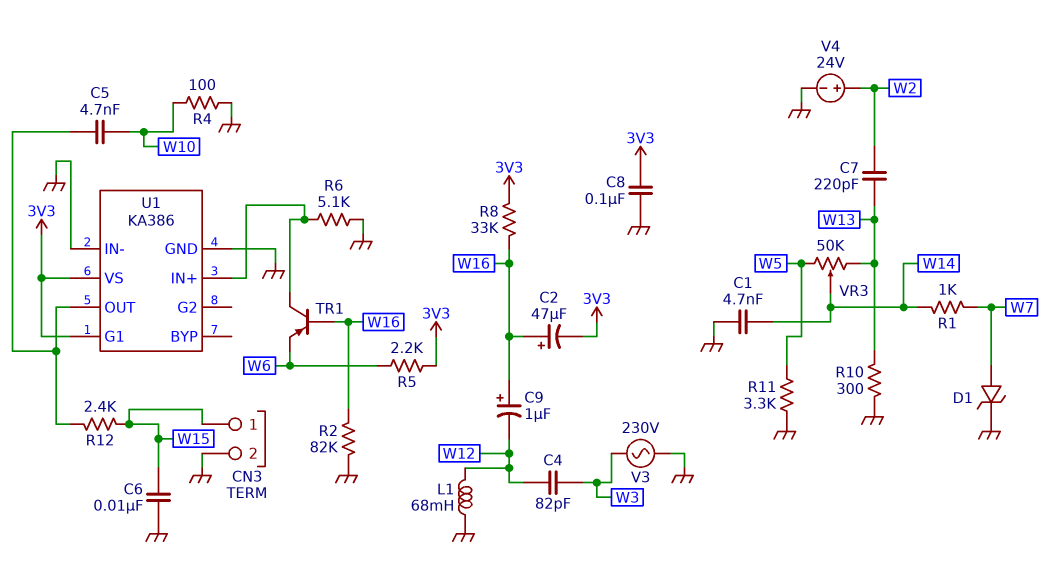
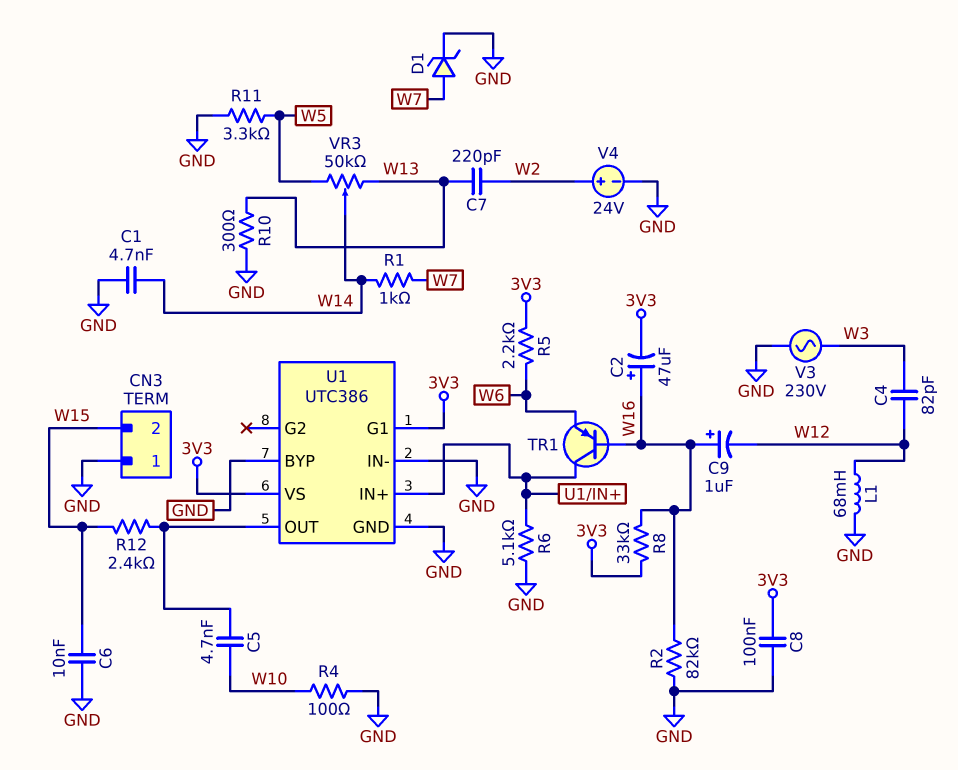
CN3 pin 1: W15 -> GND
CN3 pin 2: GND -> W15
U1: KA386 -> UTC386
U1 pin BYP: none -> GND

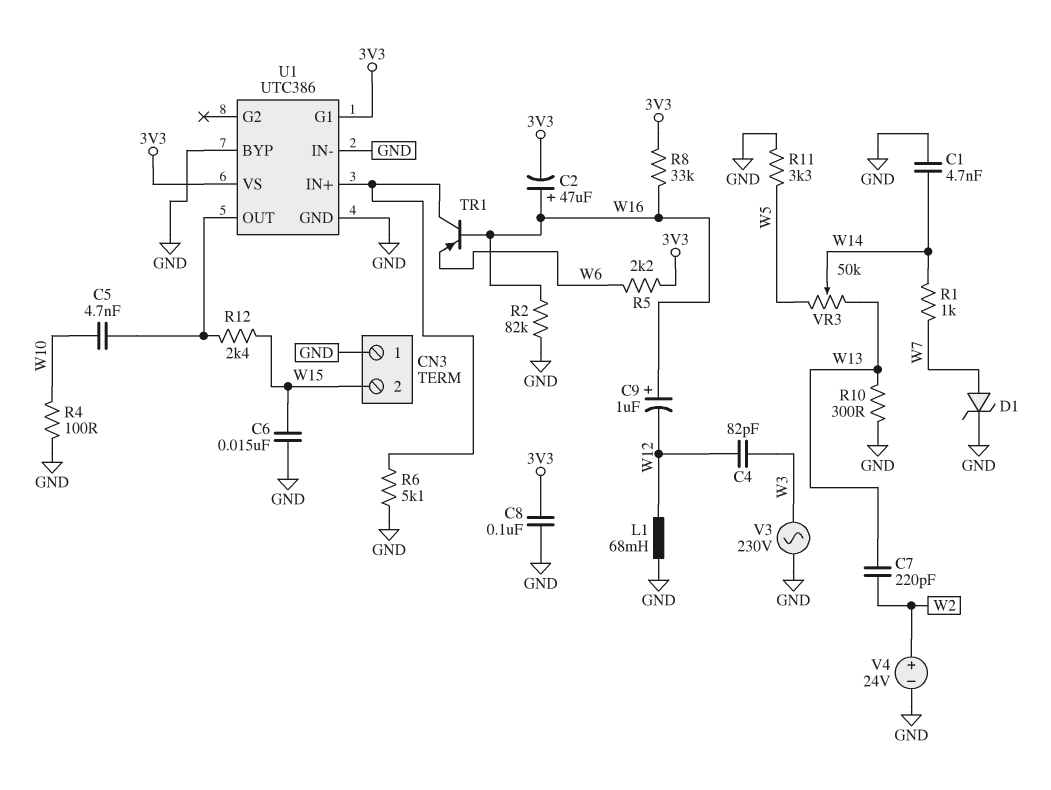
C6: 10nF (GND, W15) -> 15nF (GND, W15)

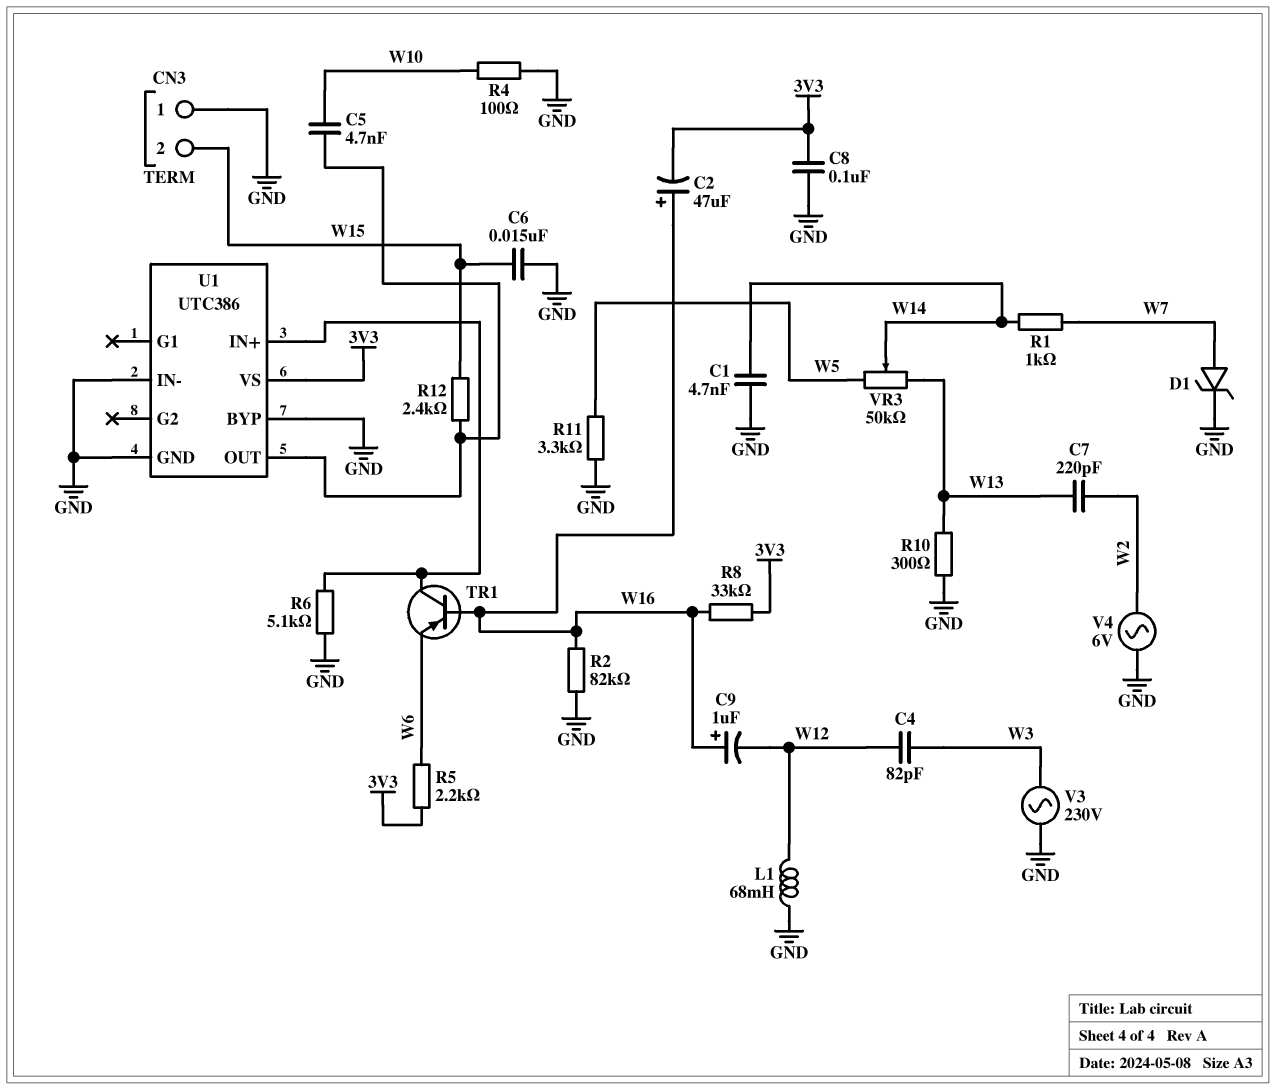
U1 pin G1: 3V3 -> none
V4: 24V (plus W2, minus GND) -> AC 6V (GND, W2)

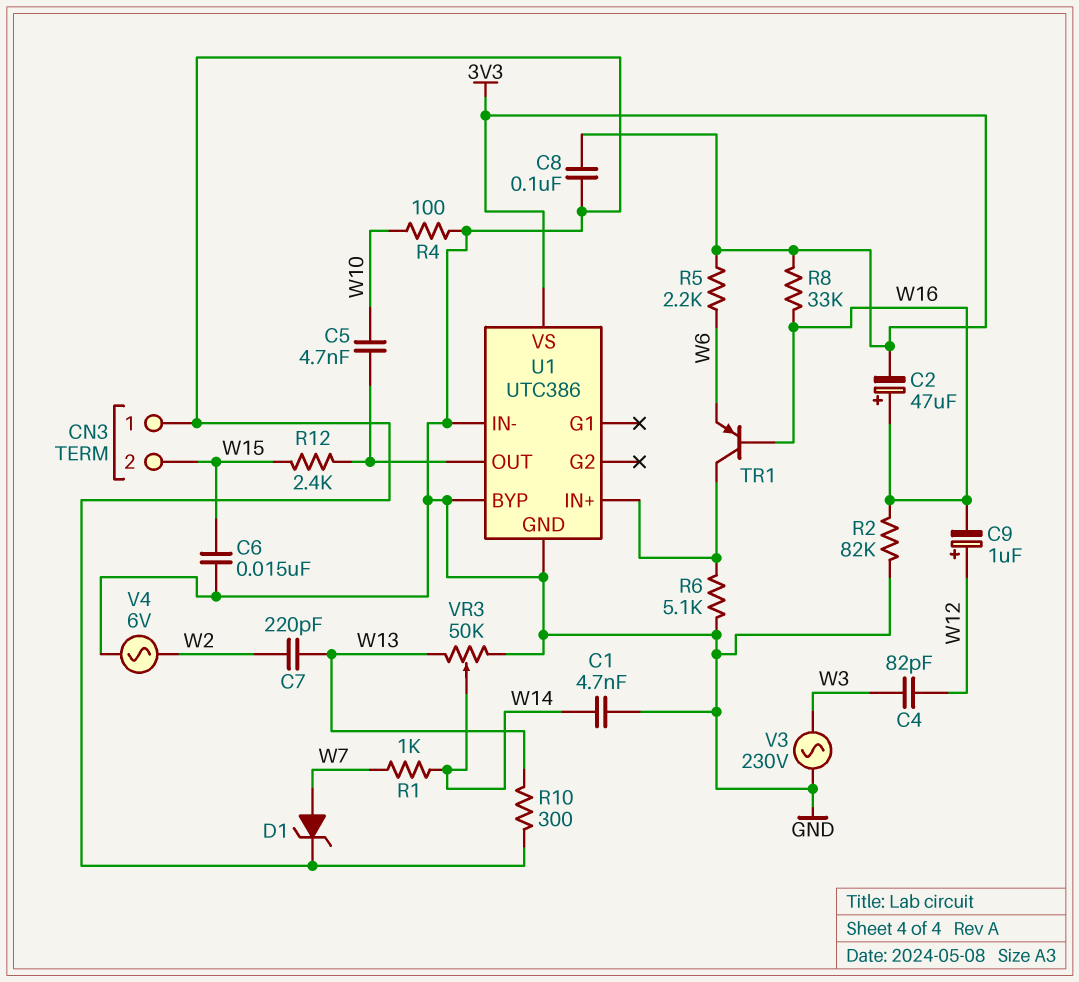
C9: 1uF (plus W16, minus W12) -> 1uF (plus W12, minus W16)
L1: 68mH (GND, W12) -> none
R11: 3.3k (GND, W5) -> none
VR3: 50k (W5, W13, wiper W14) -> 50k (GND, W13, wiper W14)

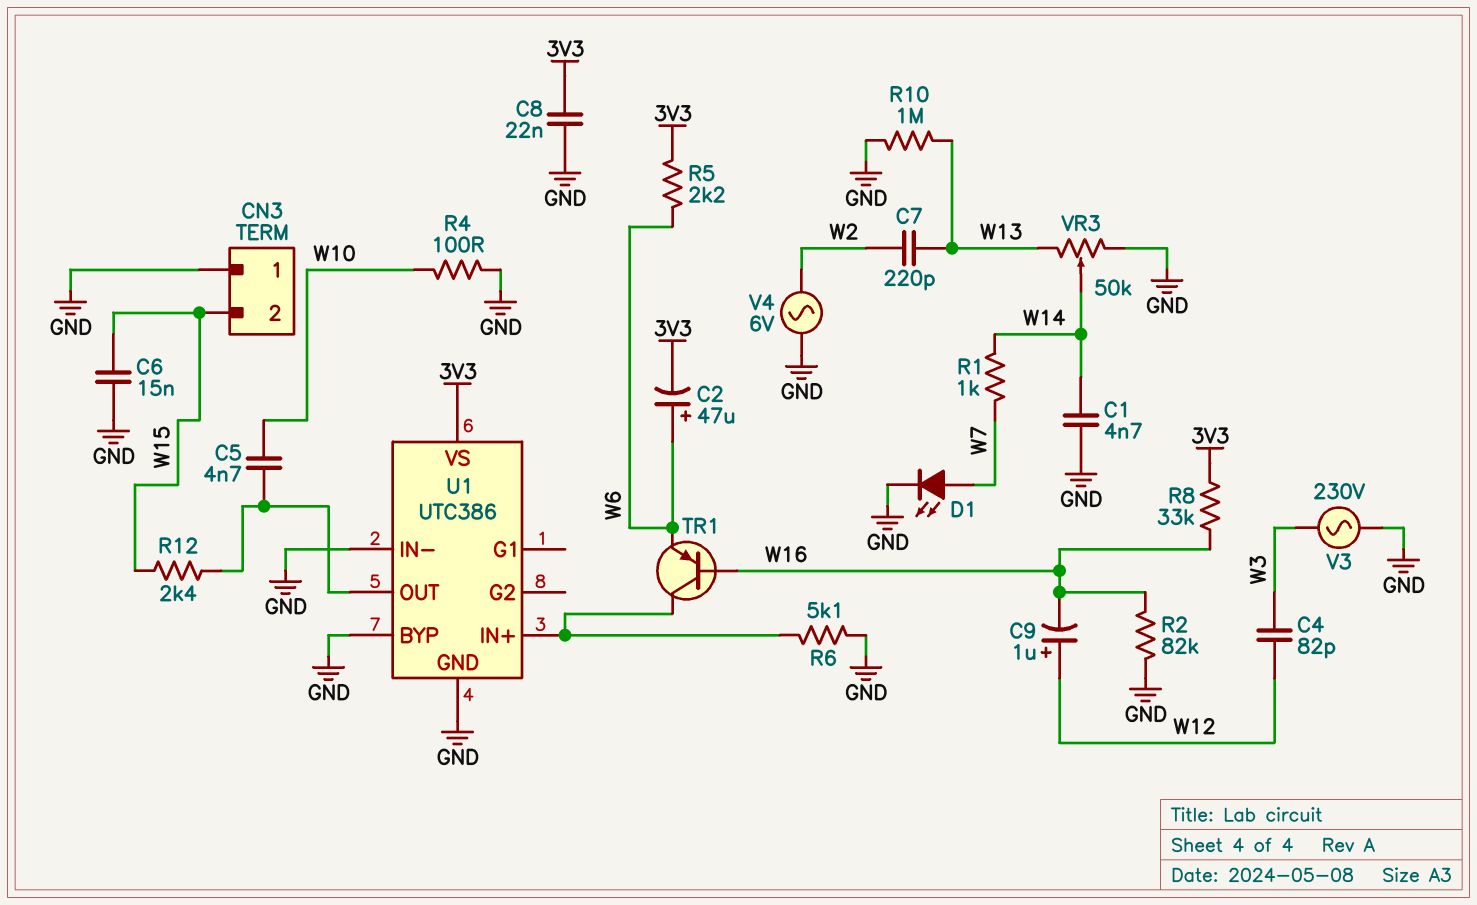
C2: 47uF (plus W16, minus 3V3) -> 47uF (plus W6, minus 3V3)
C8: 100nF (3V3, GND) -> 22nF (3V3, GND)
D1: zener (A W7, K GND) -> LED (A W7, K GND)
R10: 300 (GND, W13) -> 1M (GND, W13)

